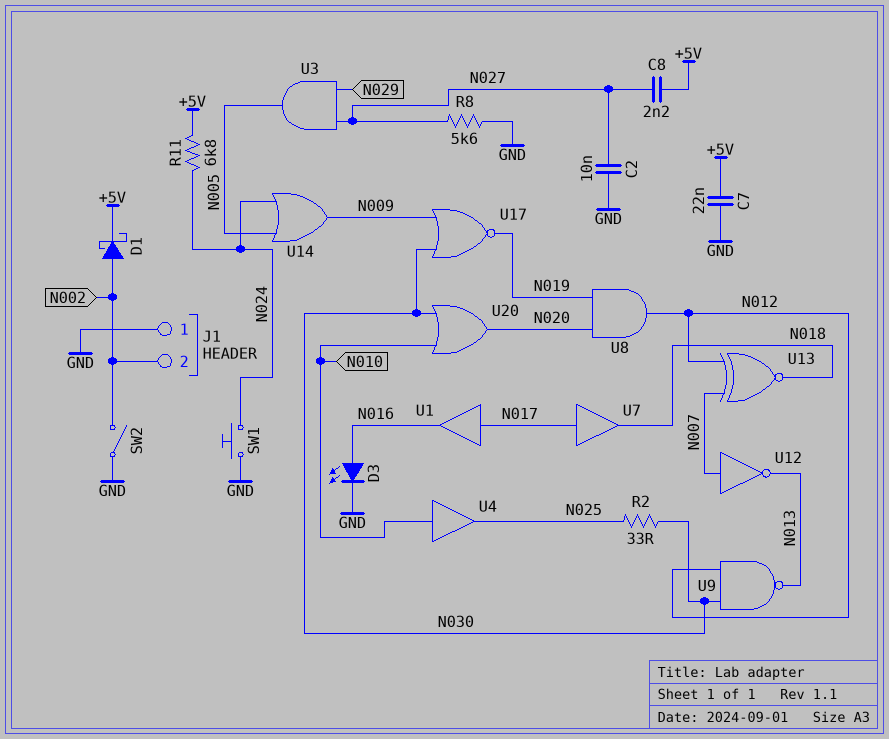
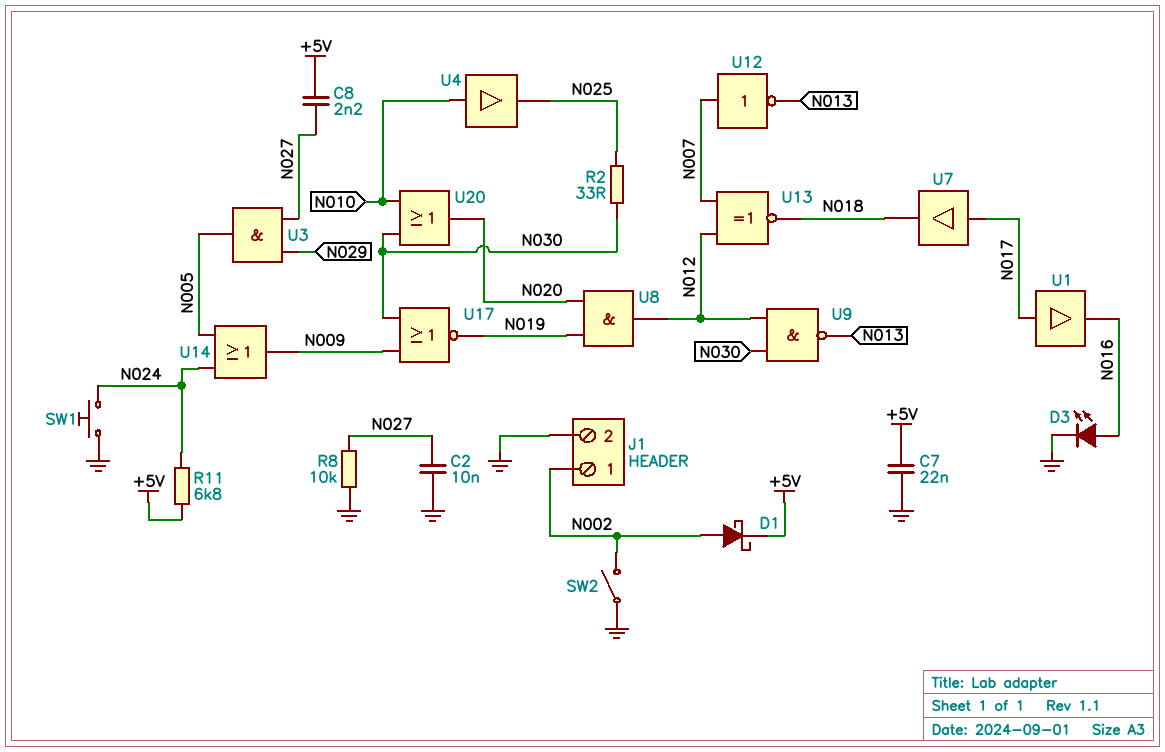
J1 pin 1: GND -> N002
J1 pin 2: N002 -> GND
R8: 5.6k (GND, N027) -> 10k (GND, N027)

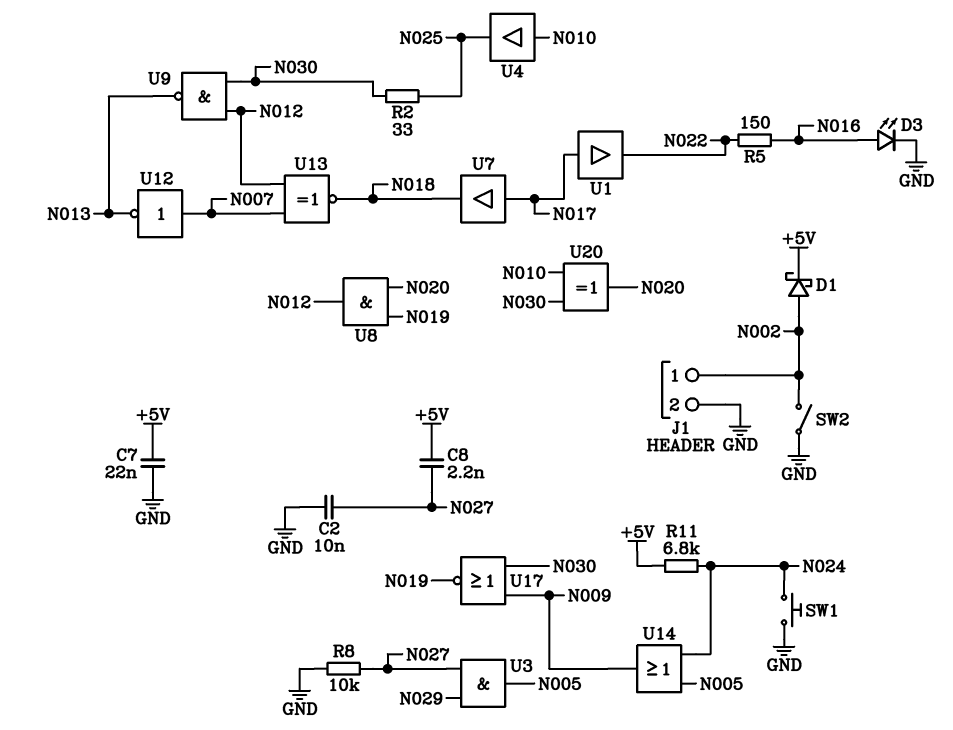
R5: none -> 150 (N016, N022)
U1: buffer (in N017, out N016) -> buffer (in N017, out N022)
U20: OR (in N010, in N030, out N020) -> XOR (in N010, in N030, out N020)

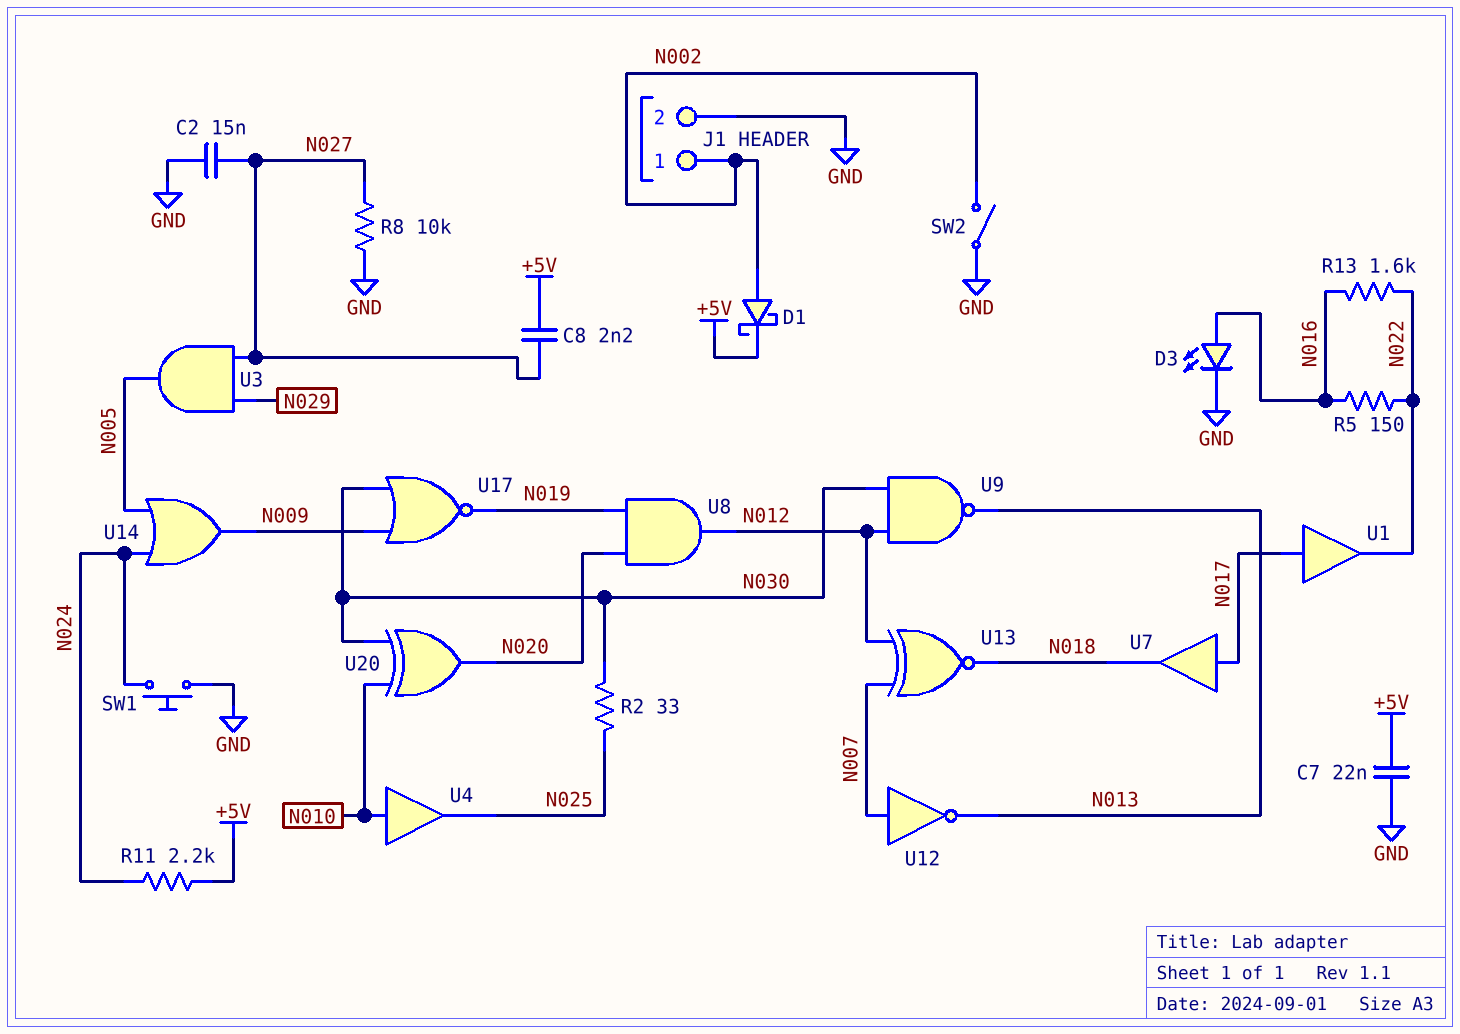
C2: 10nF (GND, N027) -> 15nF (GND, N027)
R11: 6.8k (+5V, N024) -> 2.2k (+5V, N024)
R13: none -> 1.6k (N016, N022)

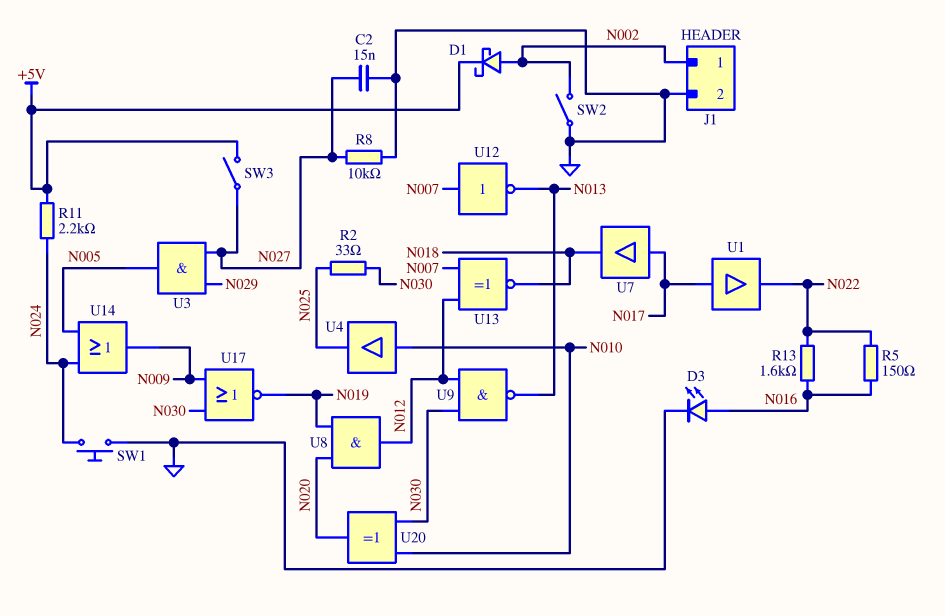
C7: 22nF (+5V, GND) -> none
C8: 2.2nF (+5V, N027) -> none
SW3: none -> switch (+5V, N027)

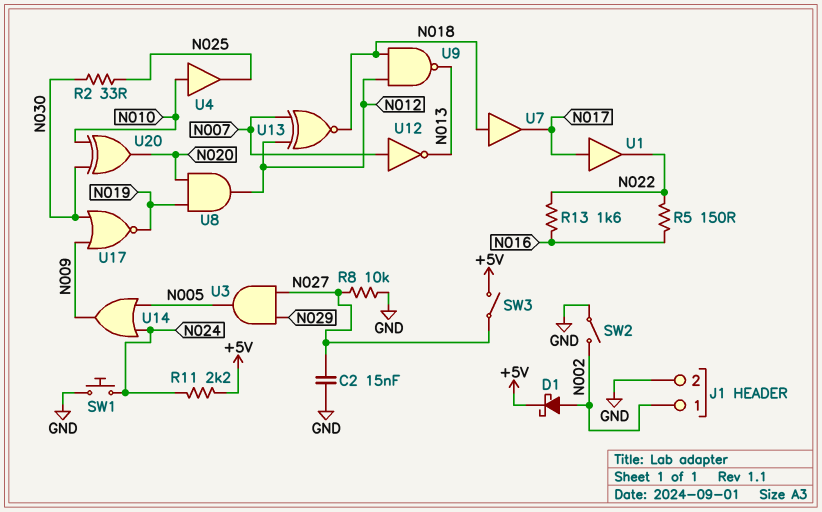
D3: LED (A N016, K GND) -> none
U7: buffer (in N017, out N018) -> buffer (in N018, out N017)
U9: NAND (in N012, in N030, out N013) -> NAND (in N012, in N018, out N013)

